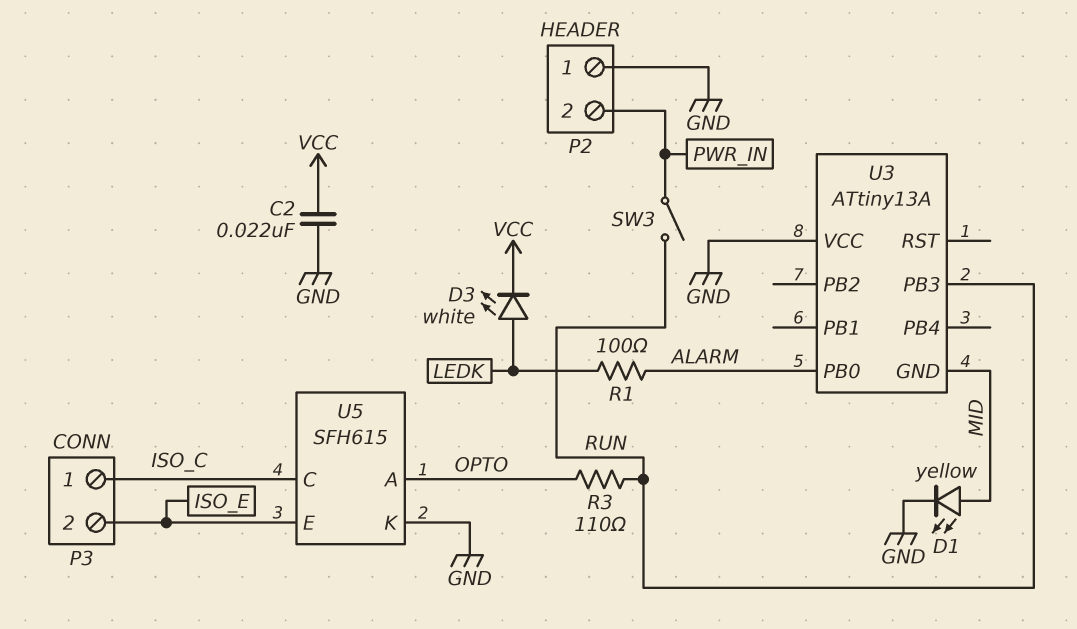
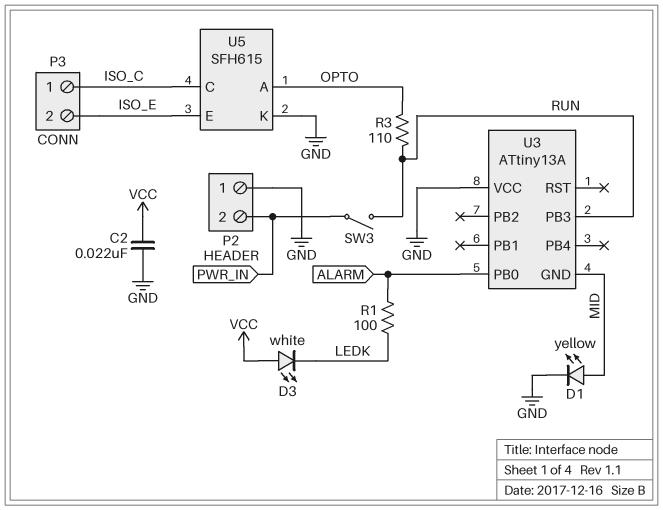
D3: LED white (A LEDK, K VCC) -> LED white (A VCC, K LEDK)

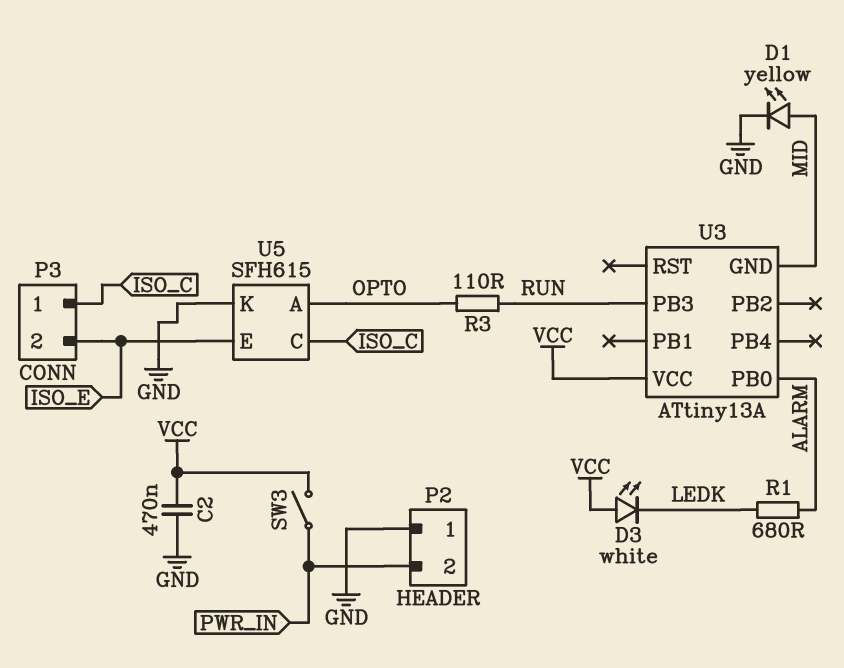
C2: 22nF (GND, VCC) -> 470nF (GND, VCC)
R1: 100 (ALARM, LEDK) -> 680 (ALARM, LEDK)
SW3: switch (PWR_IN, RUN) -> switch (PWR_IN, VCC)
U3 pin VCC: GND -> VCC

